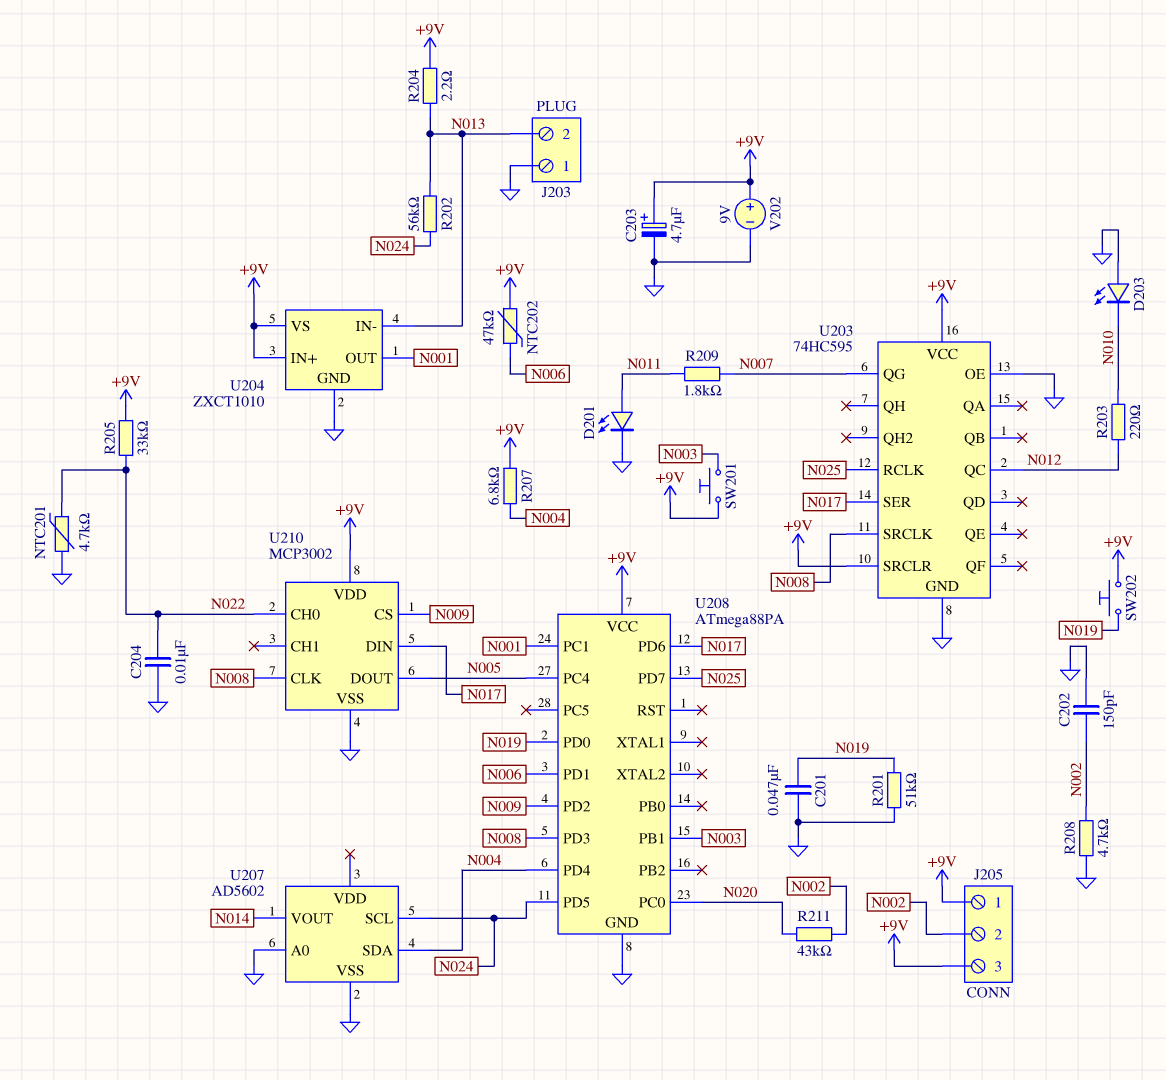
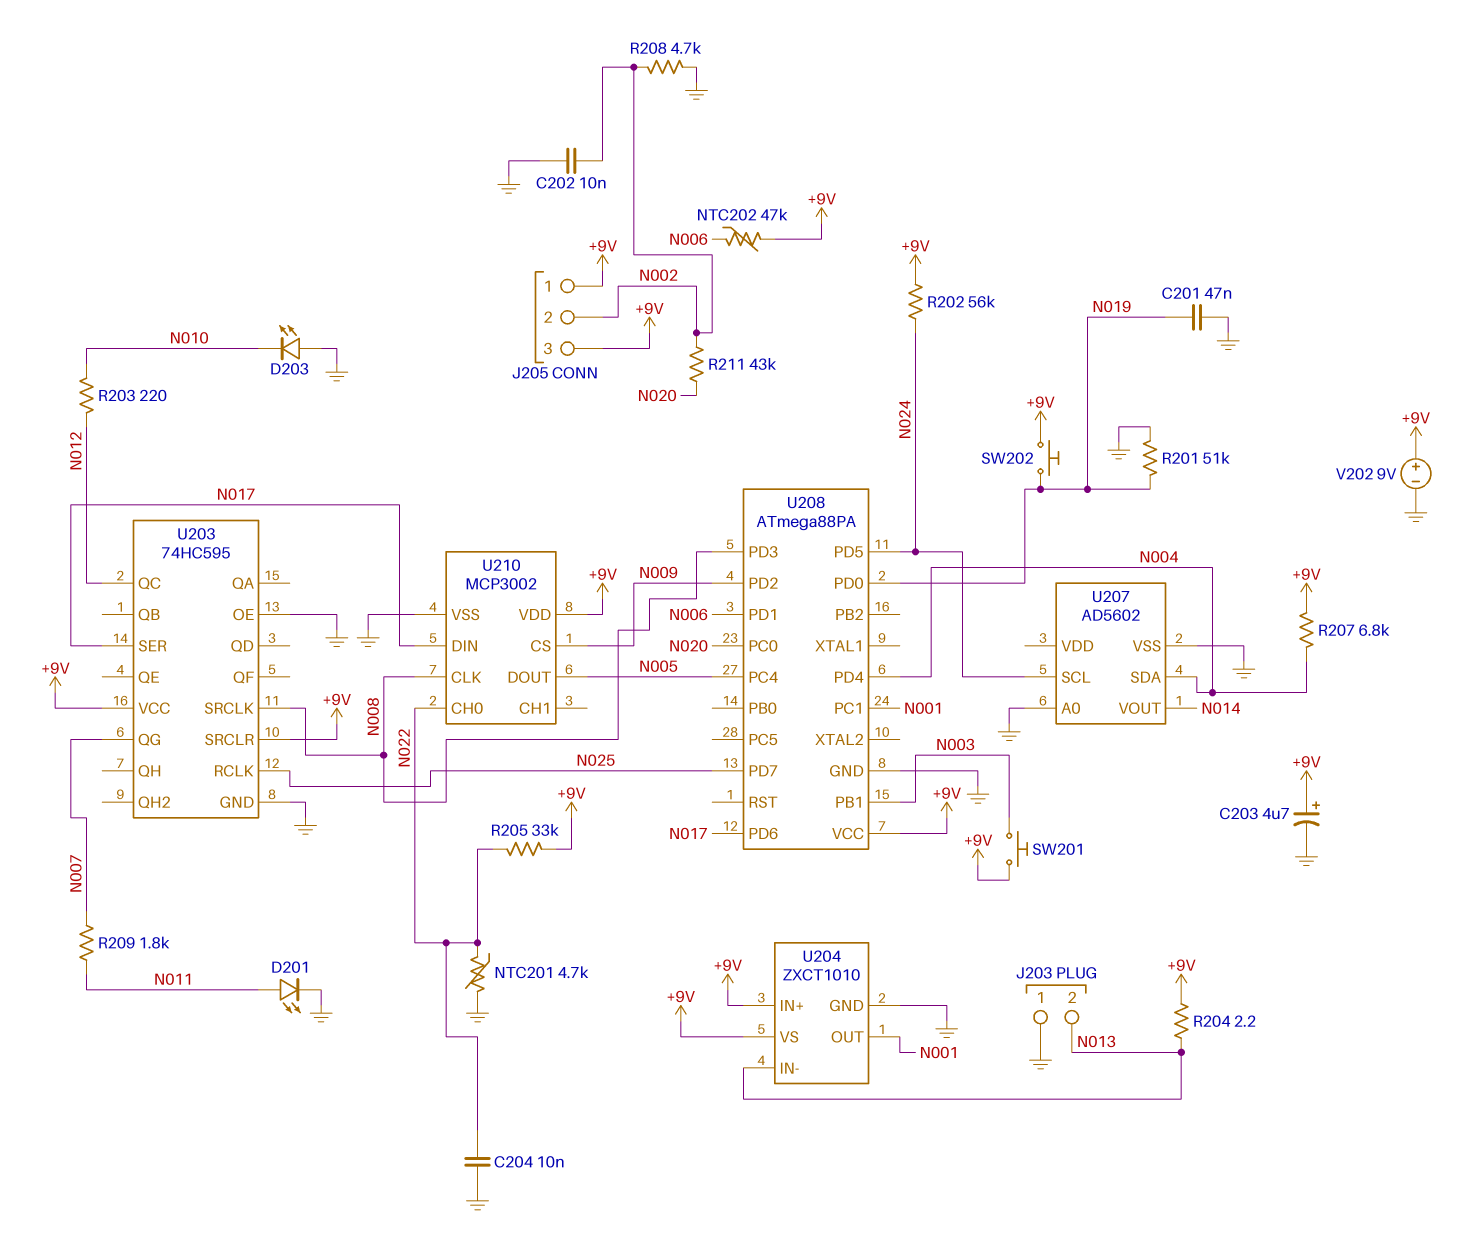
C202: 150pF (GND, N002) -> 10nF (GND, N002)
R202: 56k (N013, N024) -> 56k (+9V, N024)

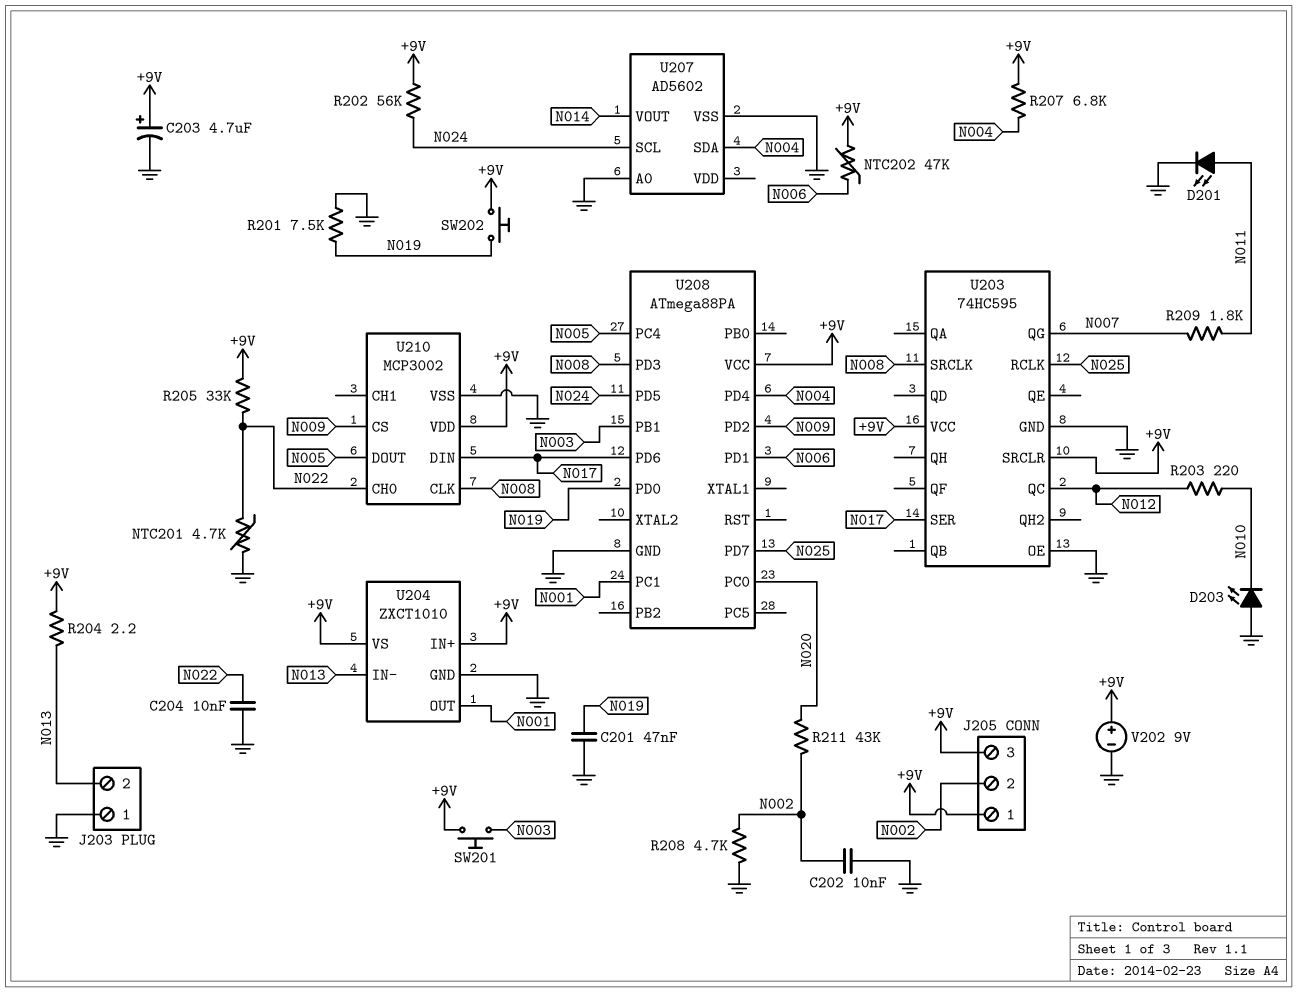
R201: 51k (GND, N019) -> 7.5k (GND, N019)

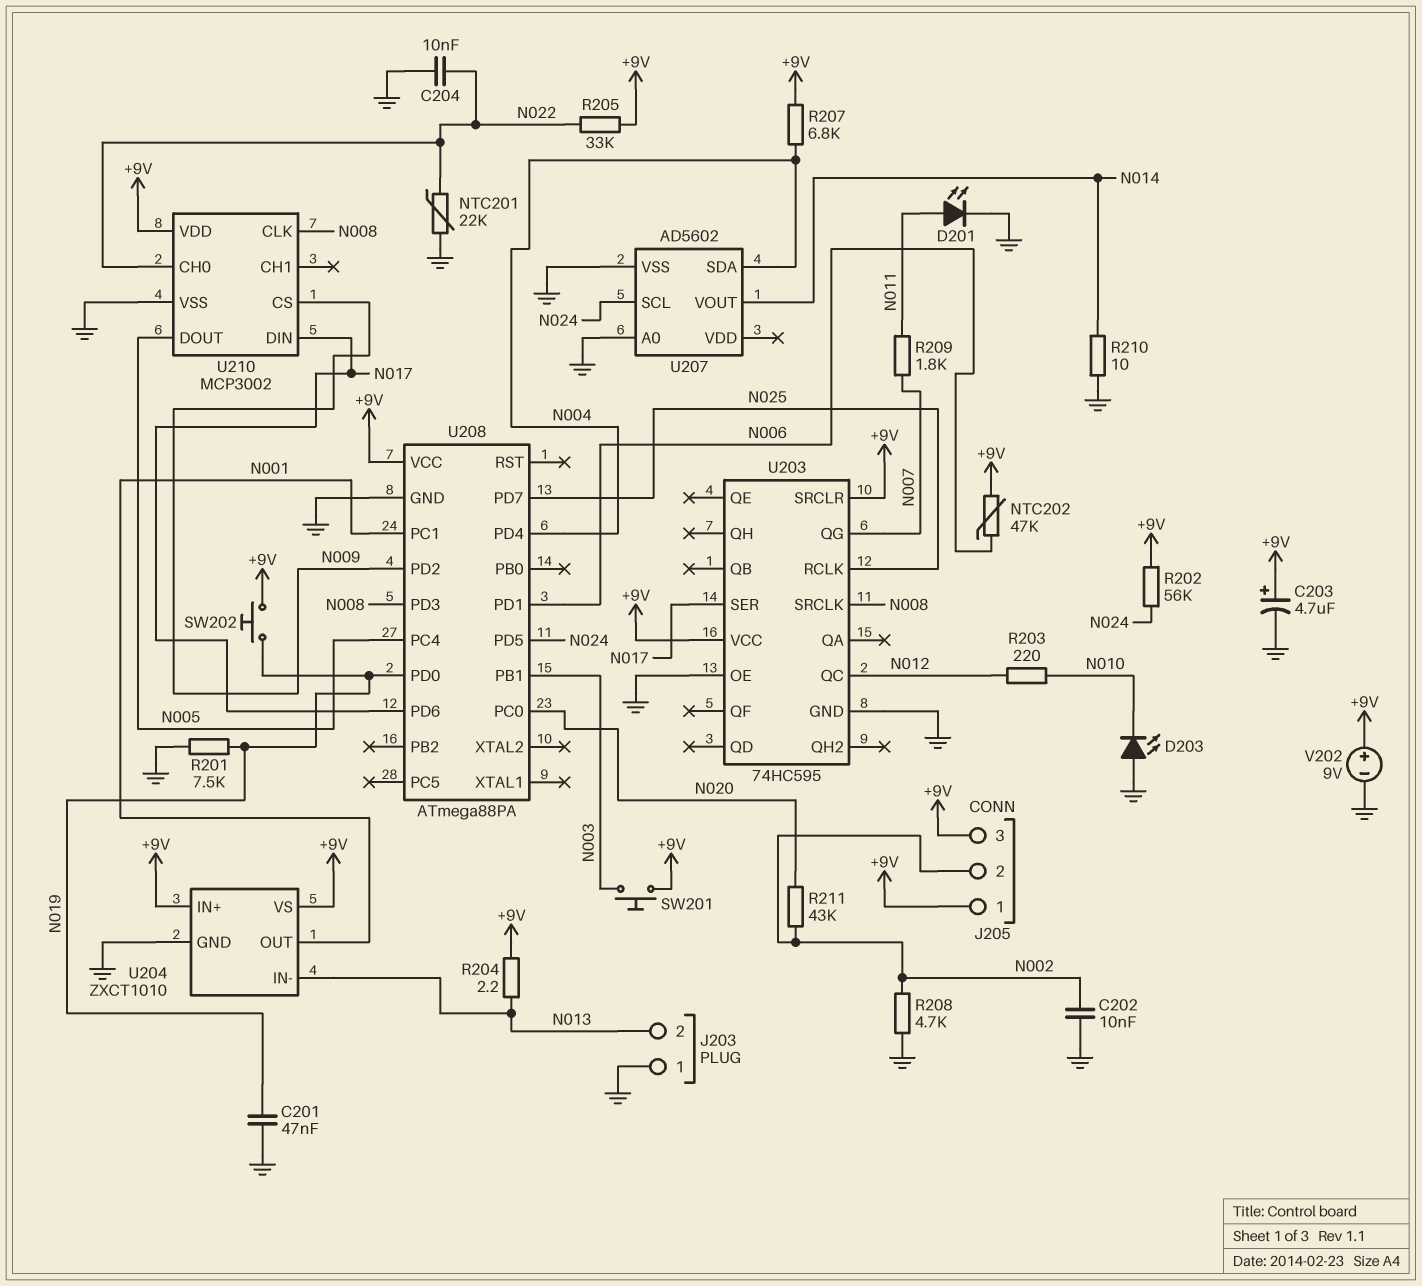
NTC201: 4.7k (GND, N022) -> 22k (GND, N022)
R210: none -> 10 (GND, N014)

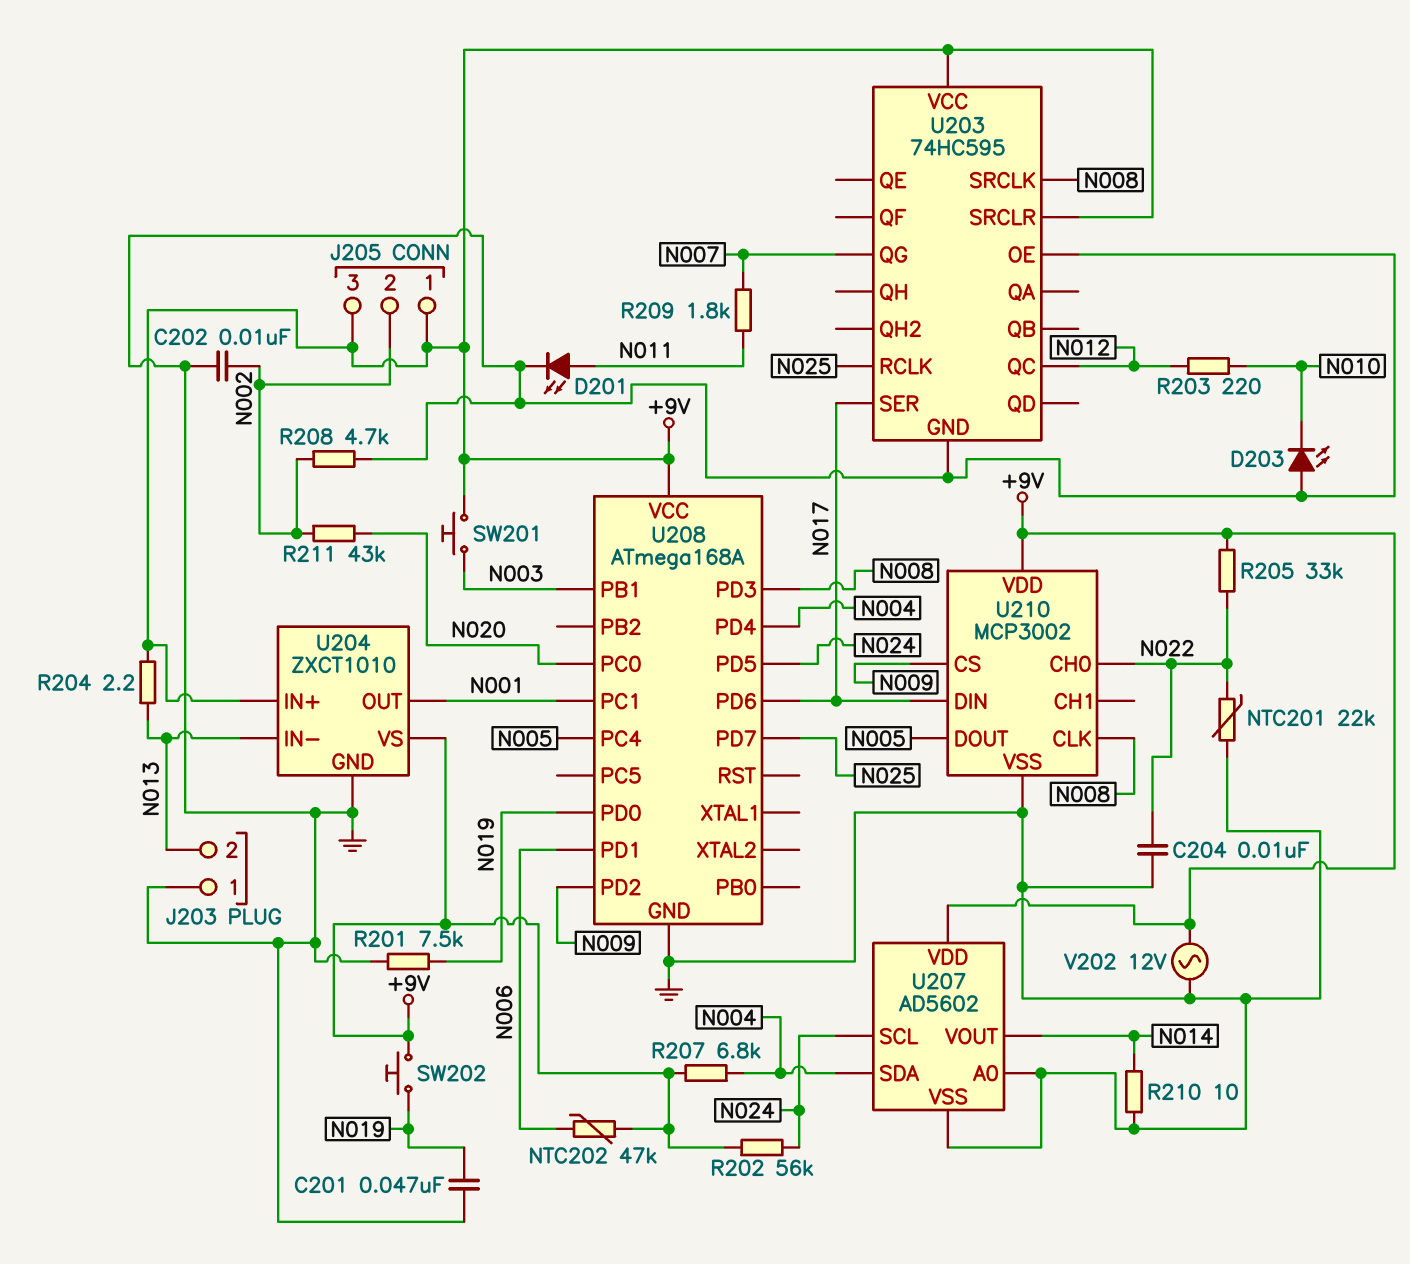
C203: 4.7uF (plus +9V, minus GND) -> none
U207 pin VDD: none -> +9V
U208: ATmega88PA -> ATmega168A
V202: 9V (plus +9V, minus GND) -> AC 12V (+9V, GND)

